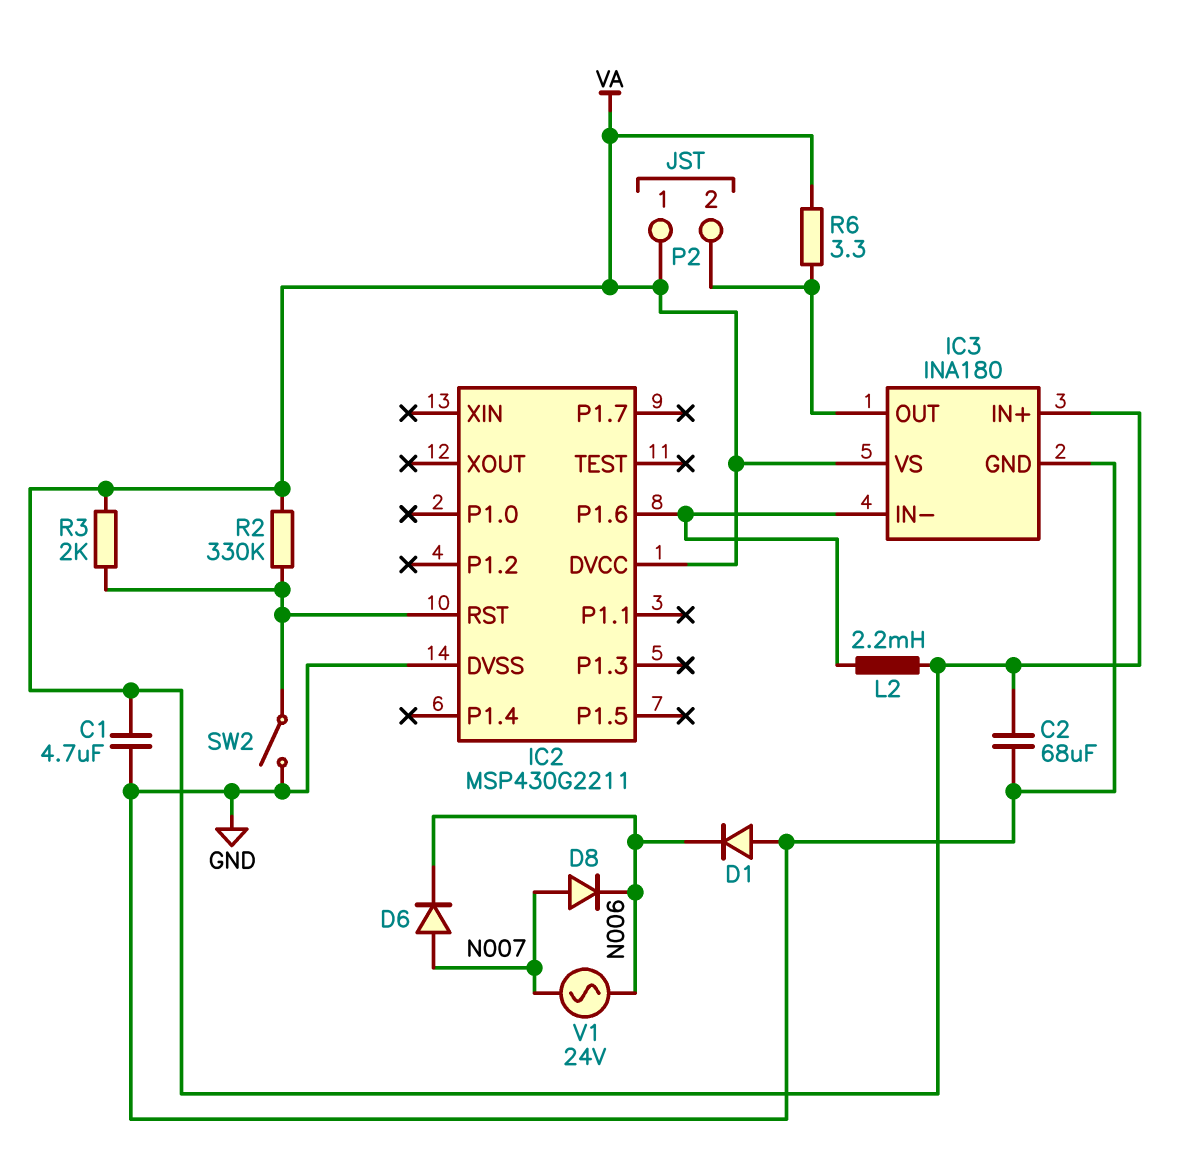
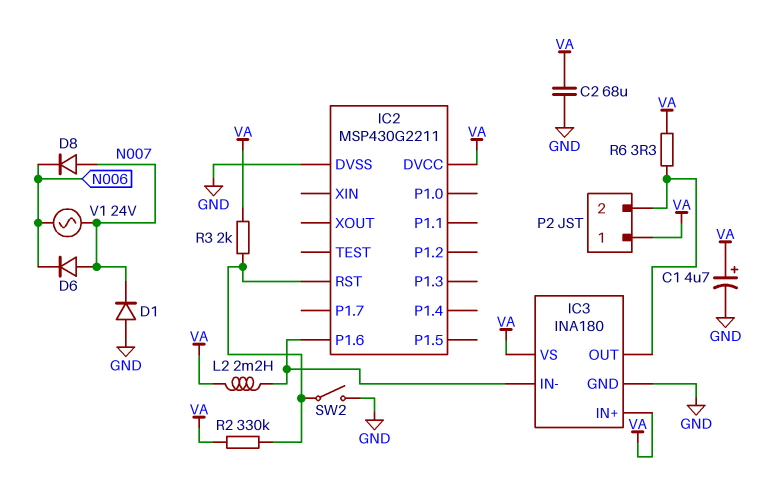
C1: 4.7uF (GND, VA) -> 4.7uF (plus VA, minus GND)
D1: diode (A GND, K N006) -> diode (A GND, K N007)

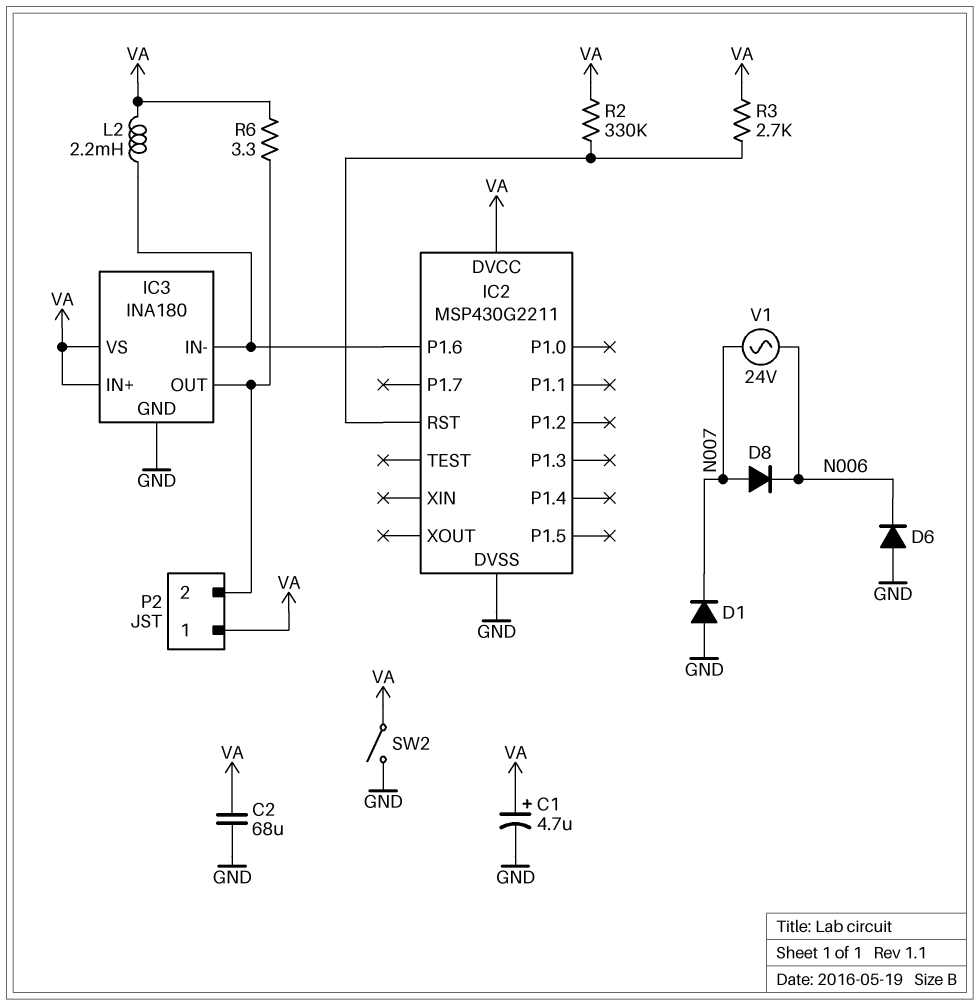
D6: diode (A N007, K N006) -> diode (A GND, K N006)
R3: 2k (IC2/RST, VA) -> 2.7k (IC2/RST, VA)
SW2: switch (GND, IC2/RST) -> switch (GND, VA)

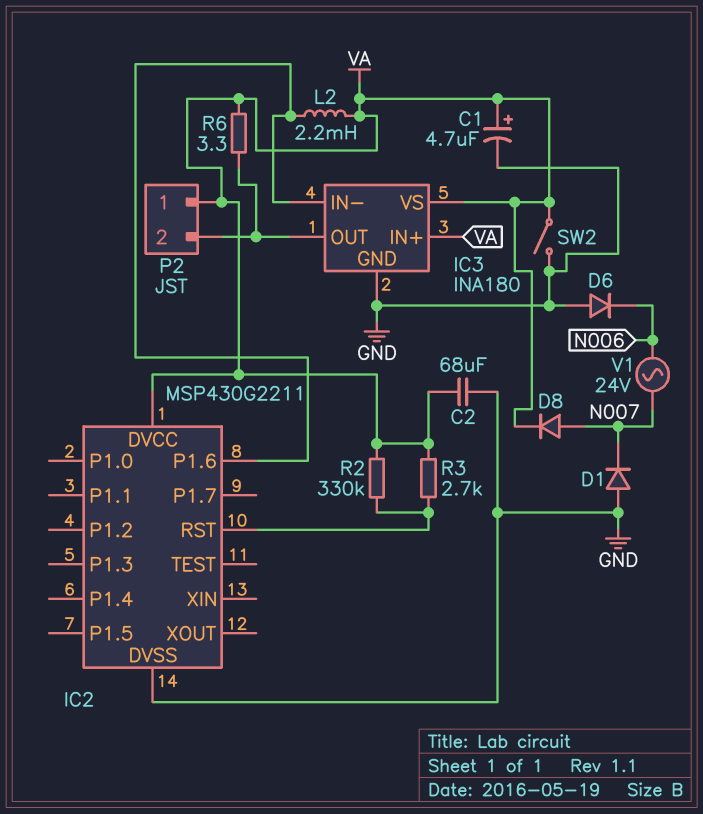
D8: diode (A N007, K N006) -> diode (A N007, K VA)

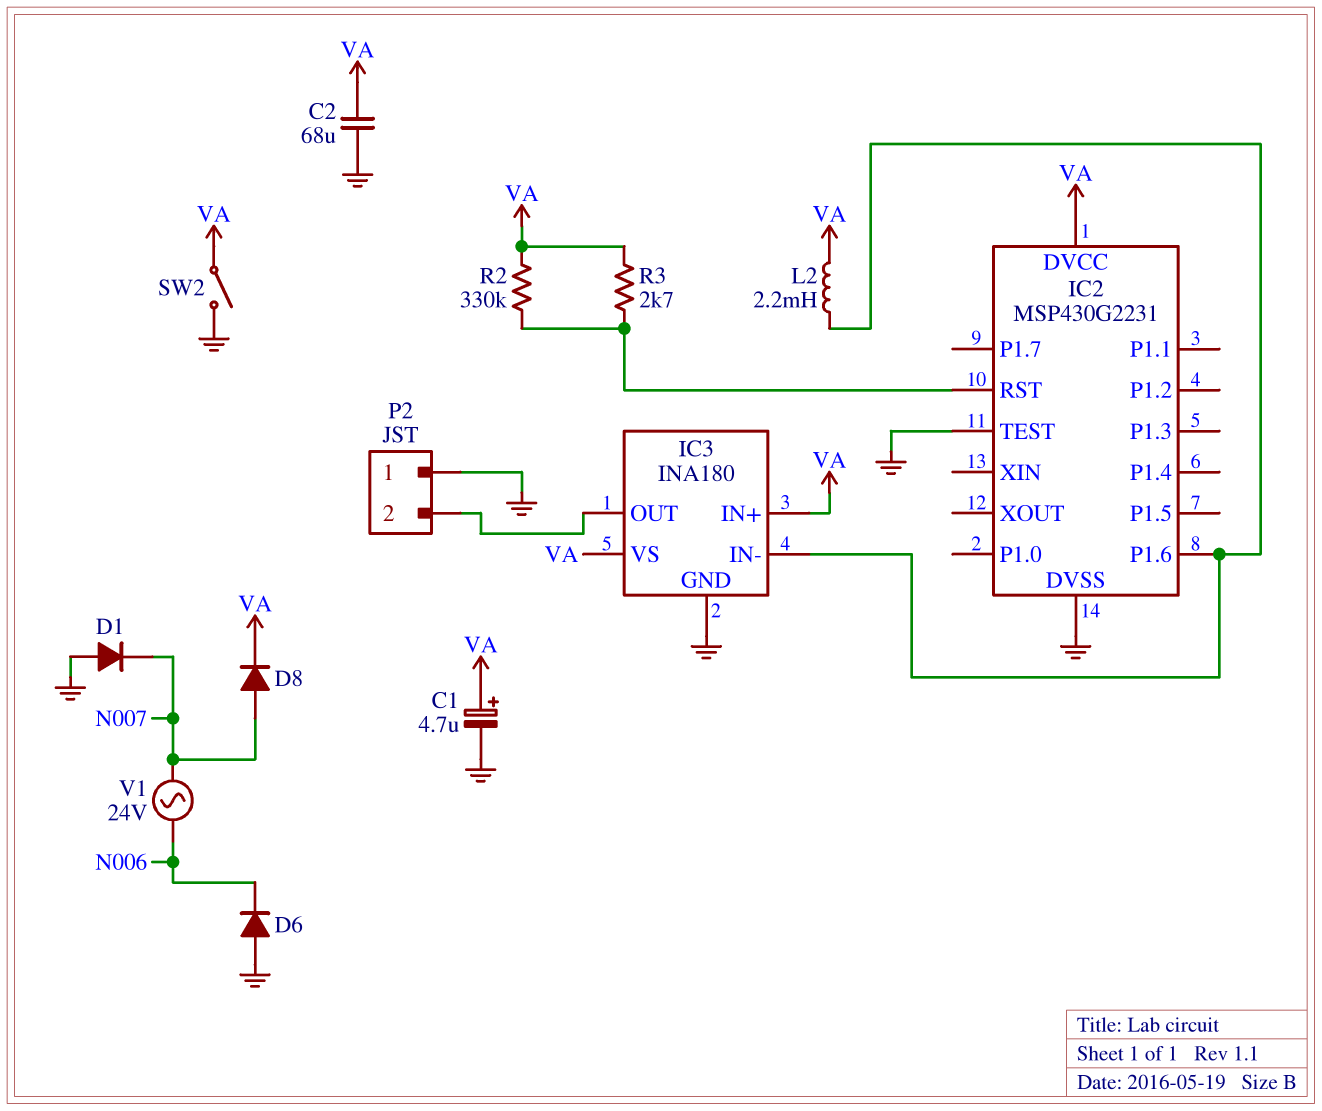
IC2: MSP430G2211 -> MSP430G2231
IC2 pin TEST: none -> GND
P2 pin 1: VA -> GND
R6: 3.3 (IC3/OUT, VA) -> none

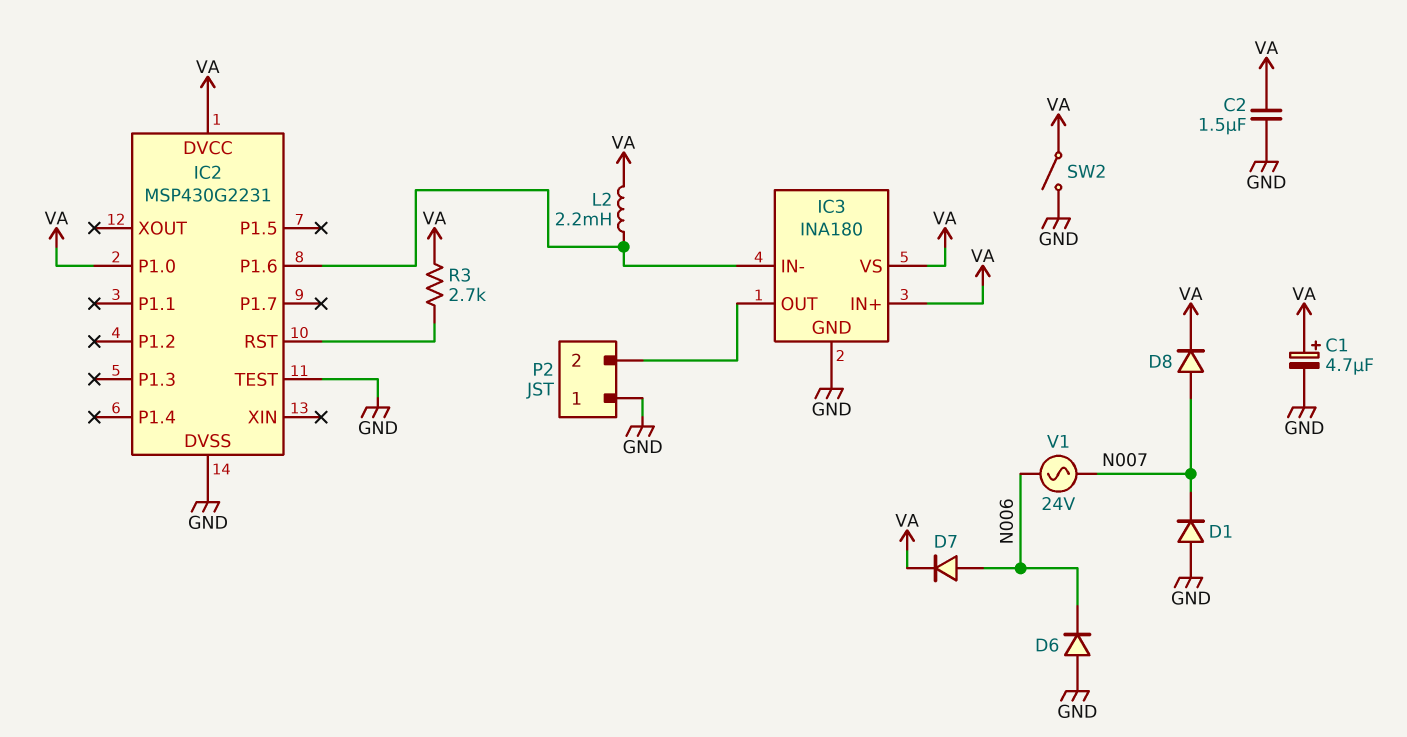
C2: 68uF (GND, VA) -> 1.5uF (GND, VA)
D7: none -> diode (A N006, K VA)
IC2 pin P1.0: none -> VA
R2: 330k (IC2/RST, VA) -> none

